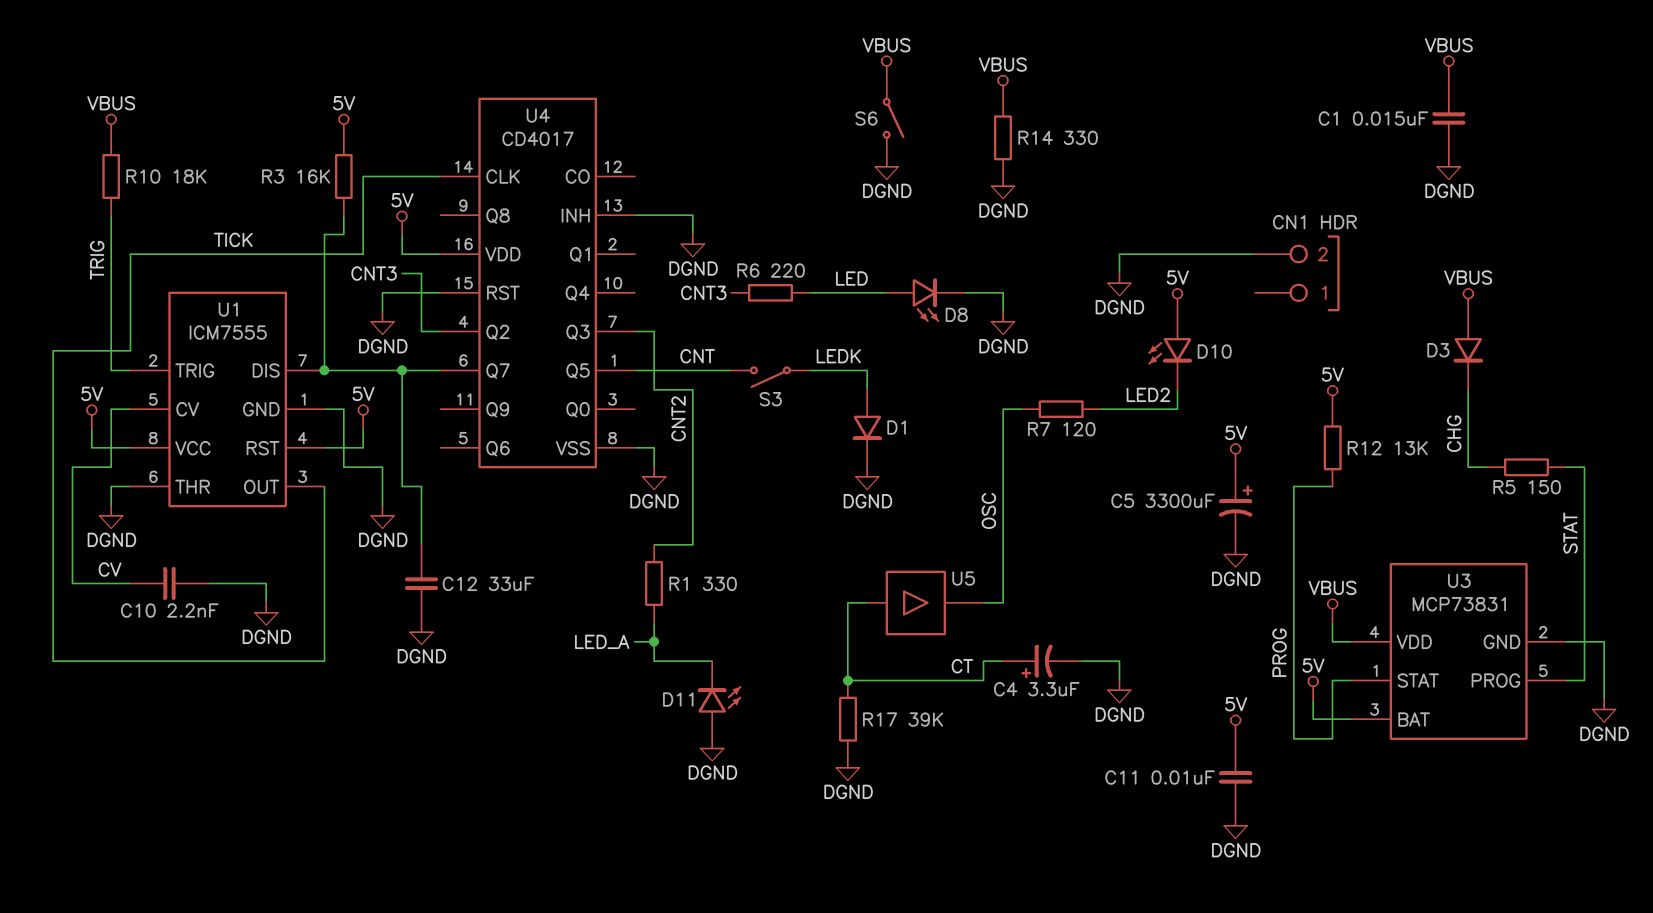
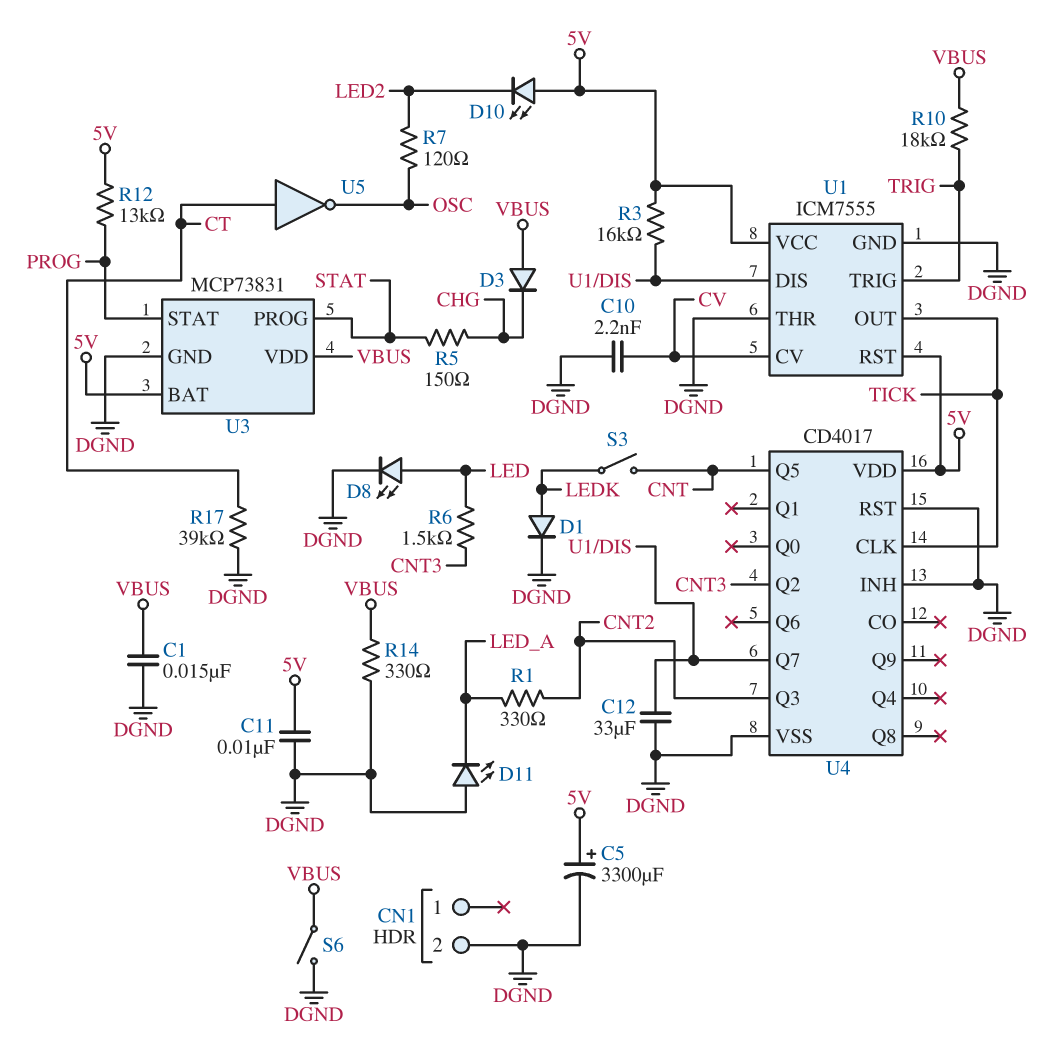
C4: 3.3uF (plus CT, minus DGND) -> none
R6: 220 (CNT3, LED) -> 1.5k (CNT3, LED)
U5: buffer (in CT, out OSC) -> NOT (in CT, out OSC)

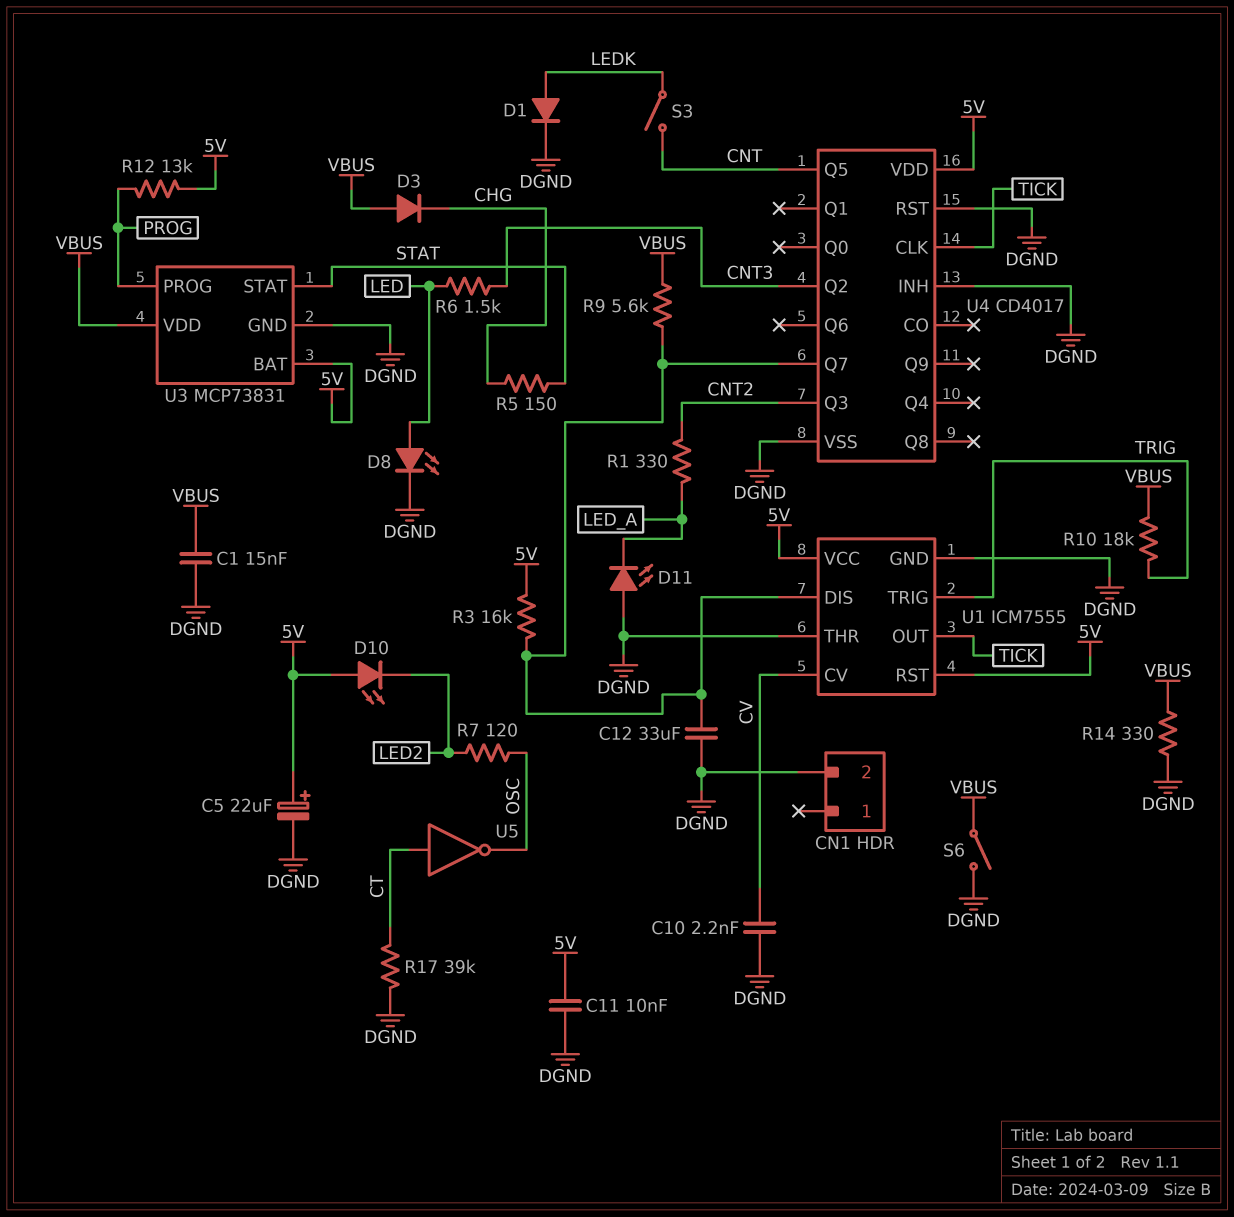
C5: 3300uF (plus 5V, minus DGND) -> 22uF (plus 5V, minus DGND)
R9: none -> 5.6k (U1/DIS, VBUS)
U3 pin PROG: STAT -> PROG
U3 pin STAT: PROG -> STAT

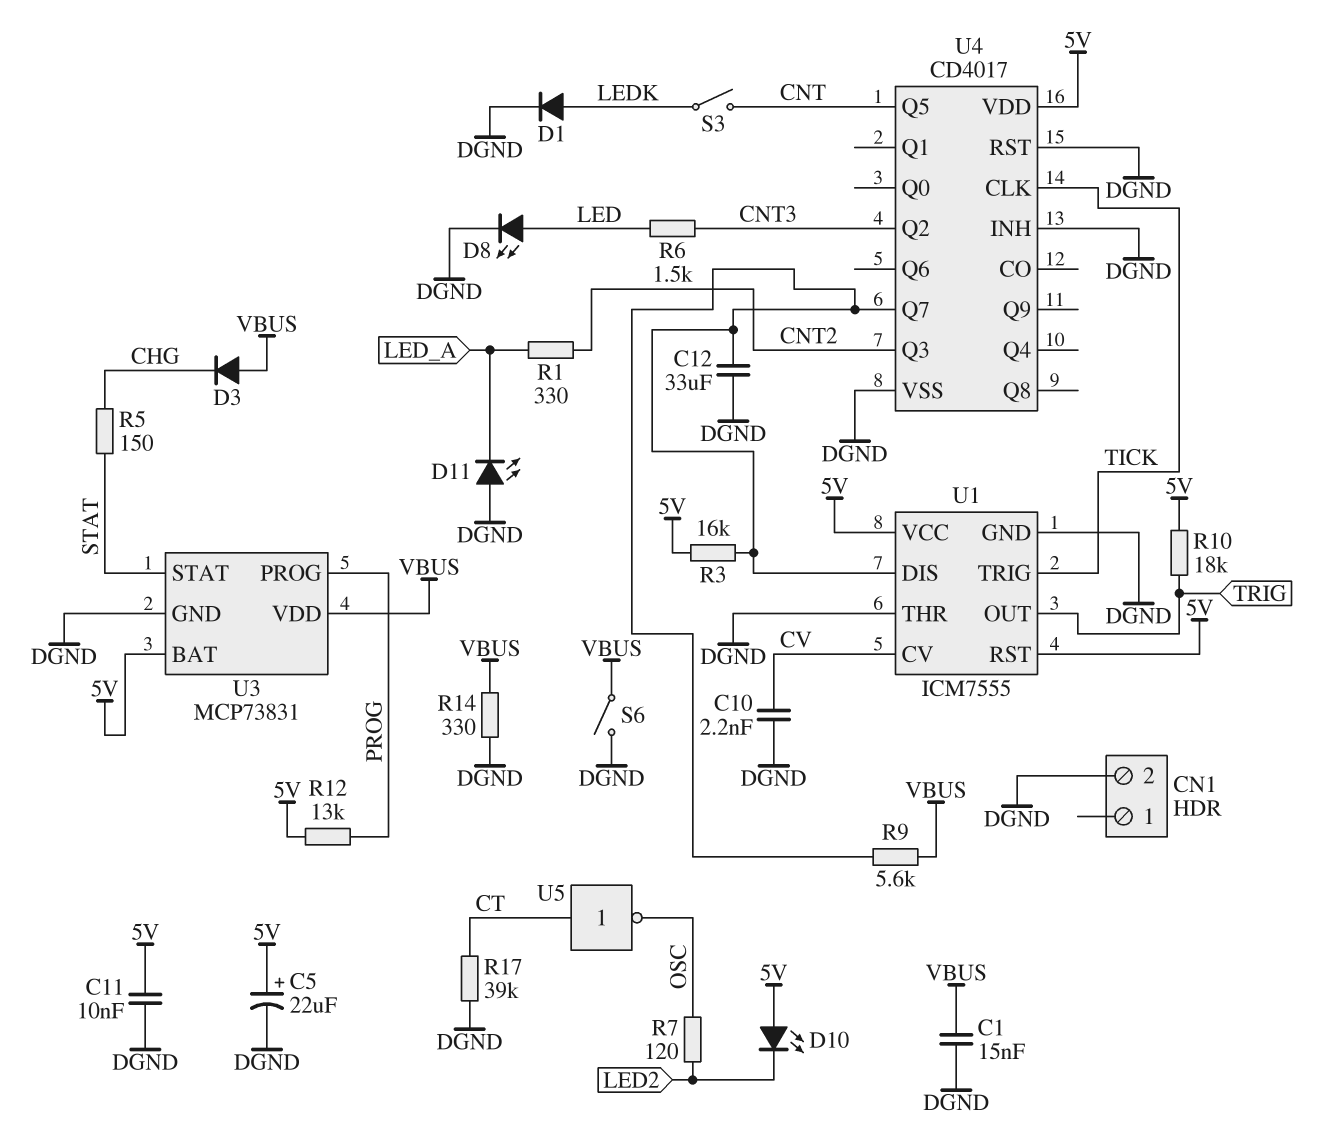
R10: 18k (TRIG, VBUS) -> 18k (5V, TRIG)
U1 pin OUT: TICK -> TRIG
U1 pin TRIG: TRIG -> TICK

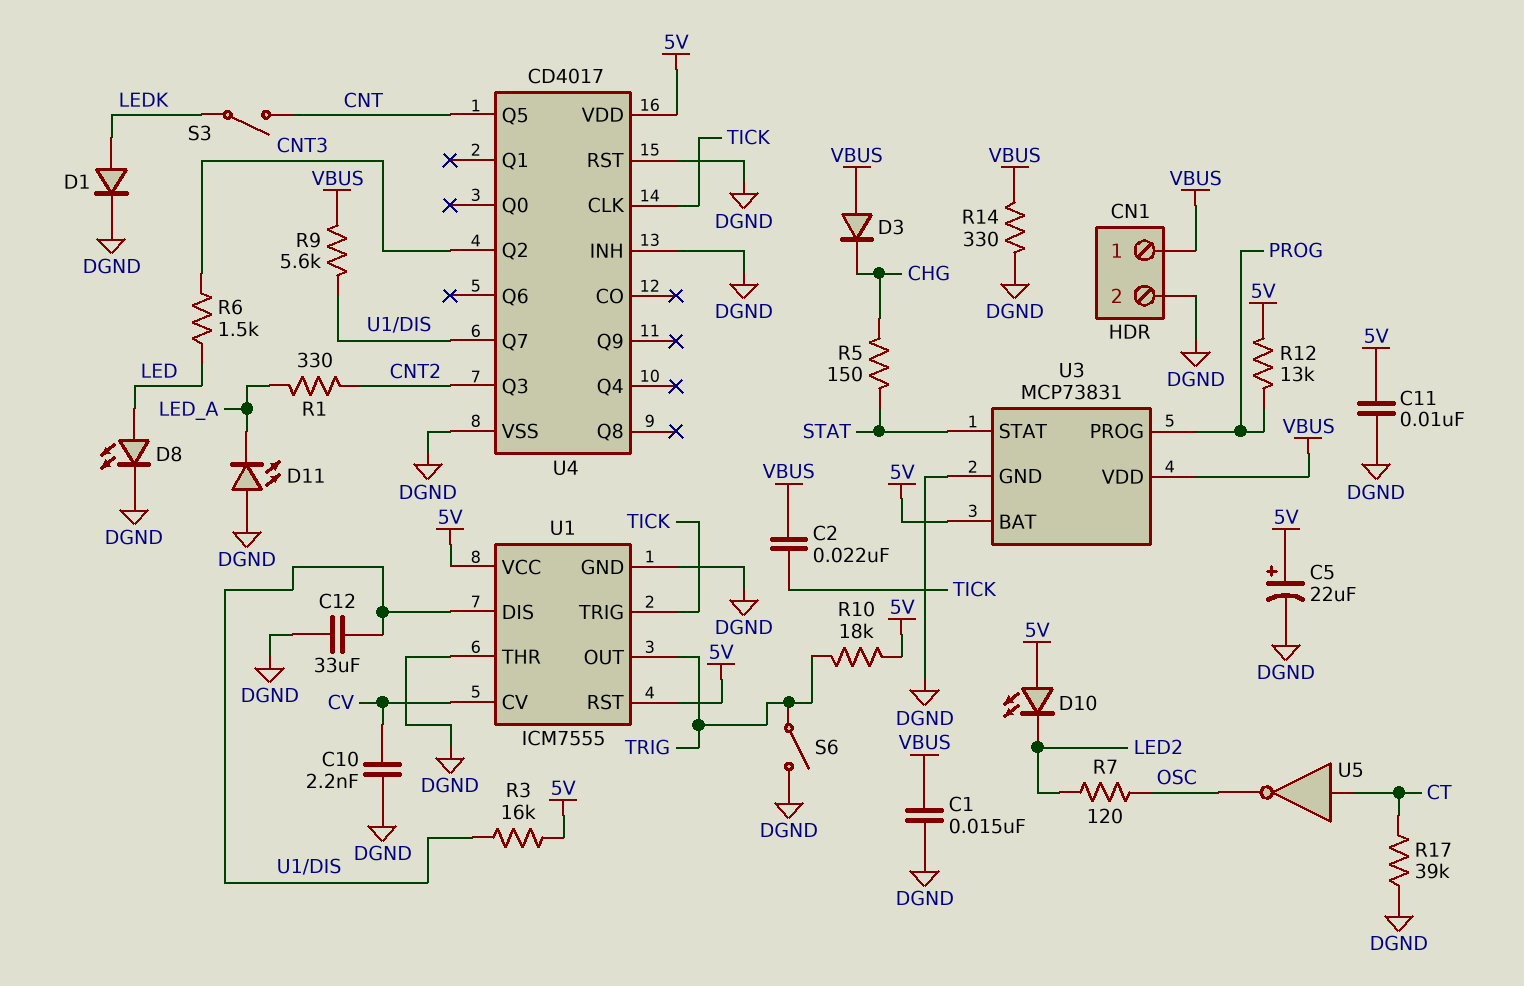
C2: none -> 22nF (TICK, VBUS)
CN1 pin 1: none -> VBUS
S6: switch (DGND, VBUS) -> switch (DGND, TRIG)

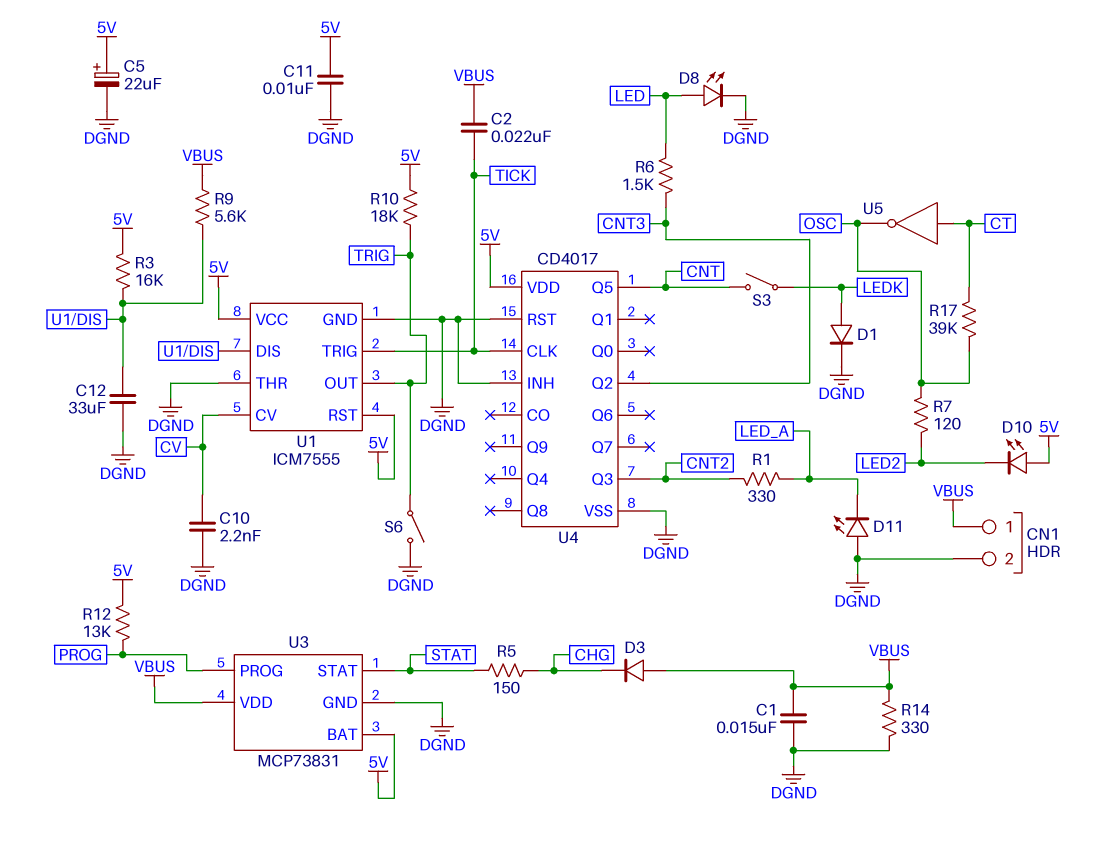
R17: 39k (CT, DGND) -> 39k (CT, OSC)
U4 pin Q7: U1/DIS -> none

